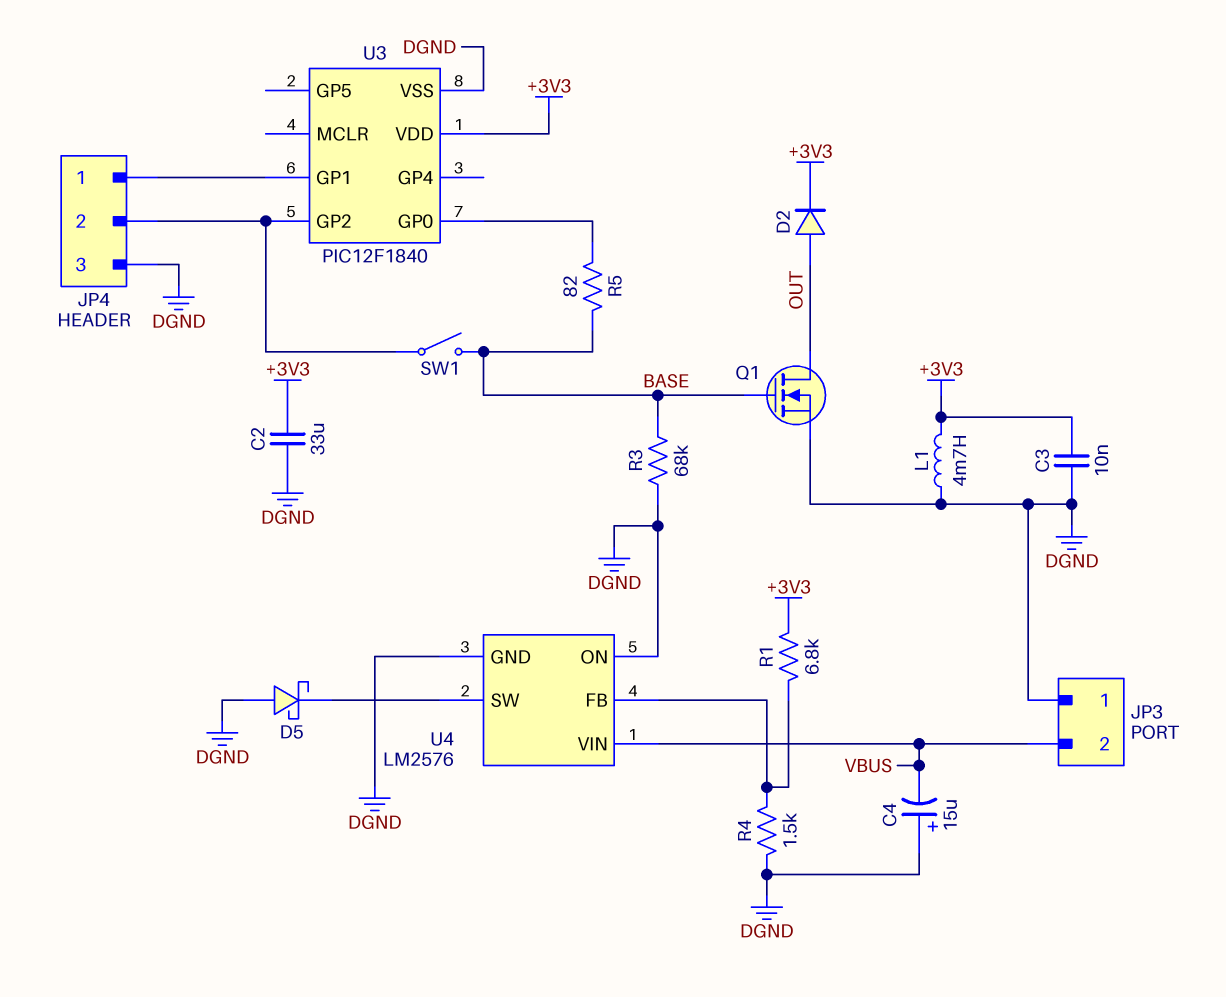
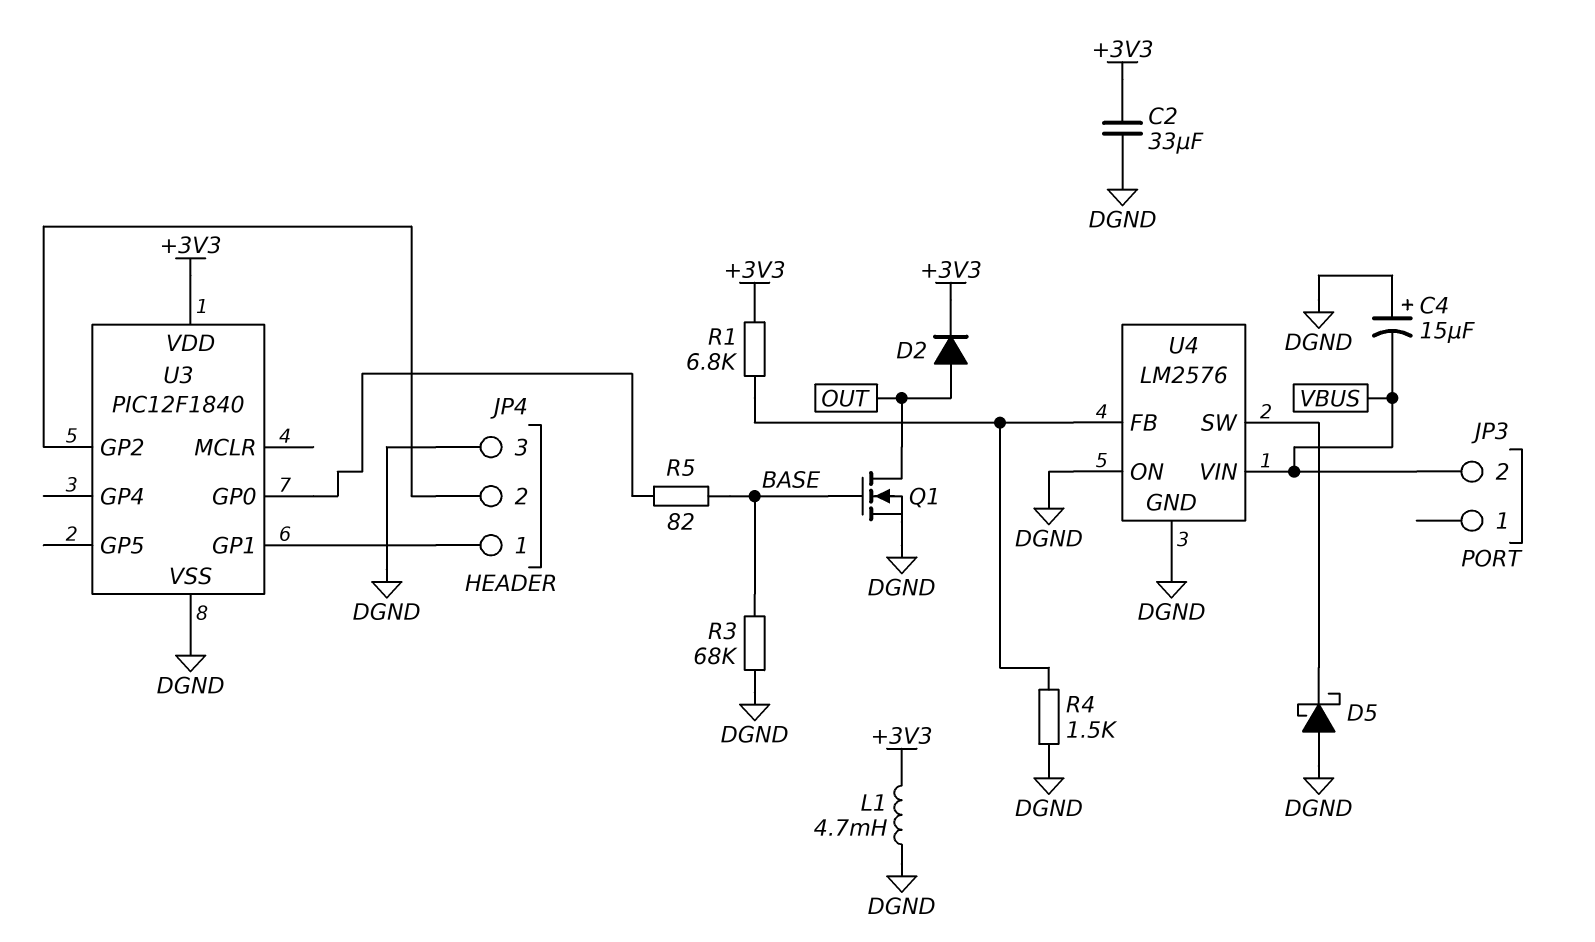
C3: 10nF (+3V3, DGND) -> none
JP3 pin 1: DGND -> none
SW1: switch (BASE, JP4/2) -> none

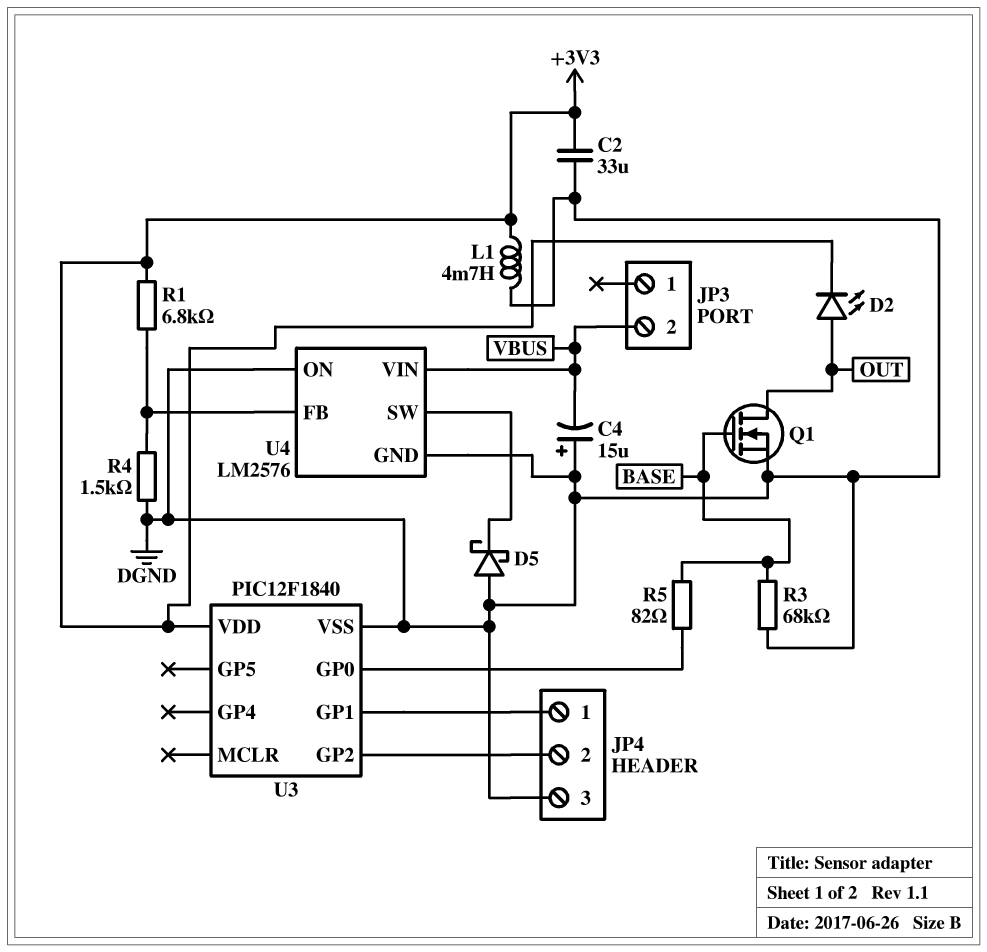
D2: diode (A OUT, K +3V3) -> LED (A OUT, K +3V3)

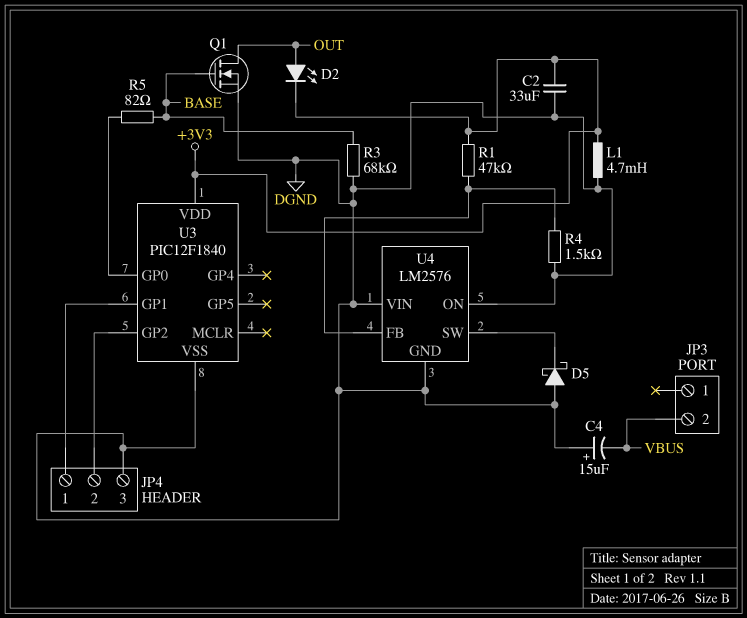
R1: 6.8k (+3V3, U4/FB) -> 47k (+3V3, U4/FB)
U4 pin VIN: VBUS -> DGND

